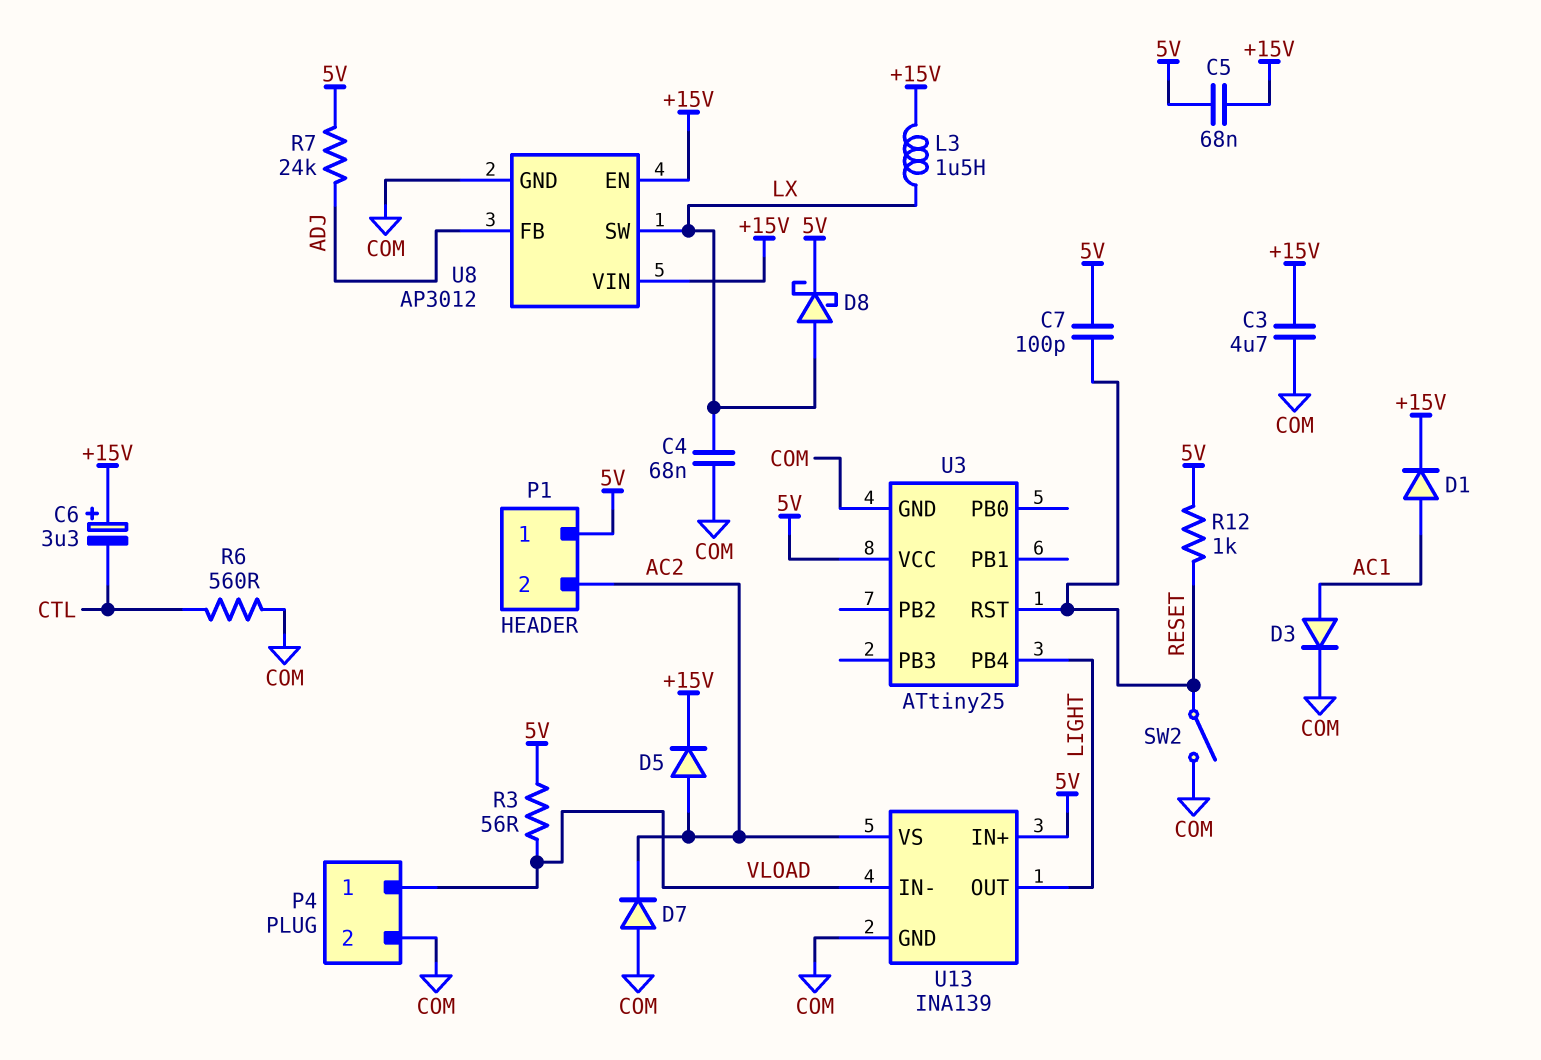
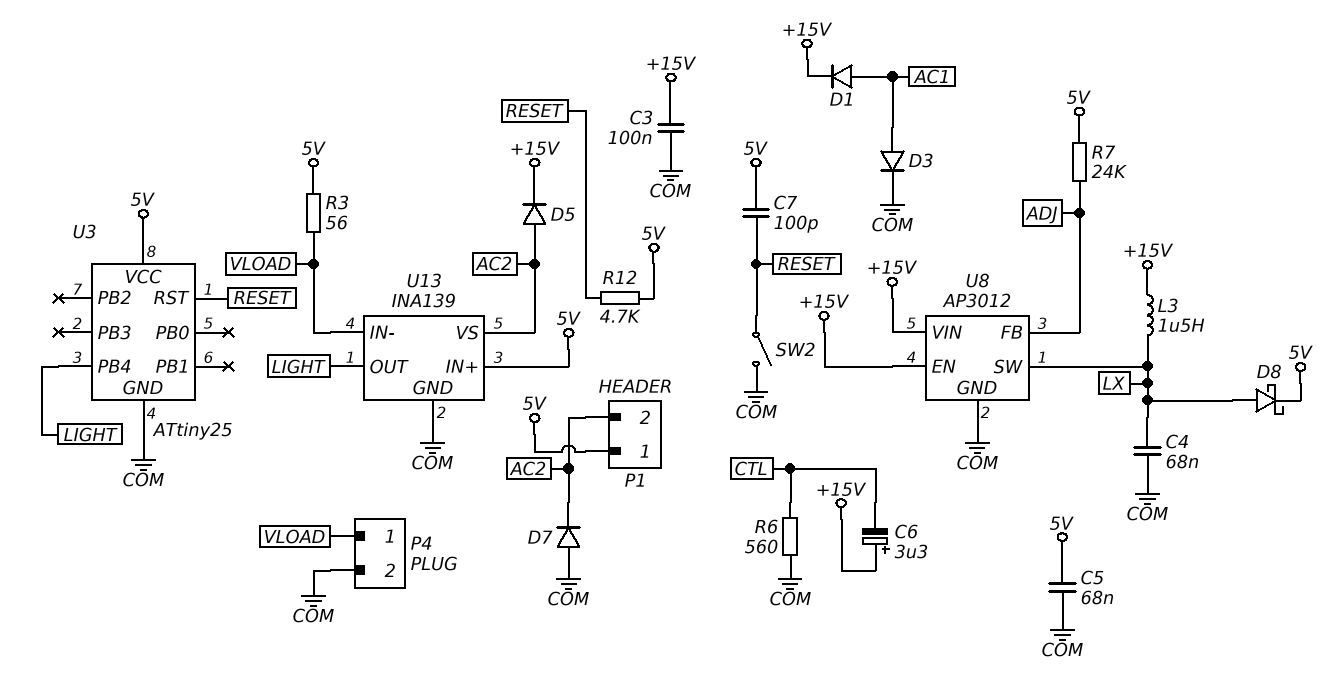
C3: 4.7uF (+15V, COM) -> 100nF (+15V, COM)
C5: 68nF (+15V, 5V) -> 68nF (5V, COM)
R12: 1k (5V, RESET) -> 4.7k (5V, RESET)

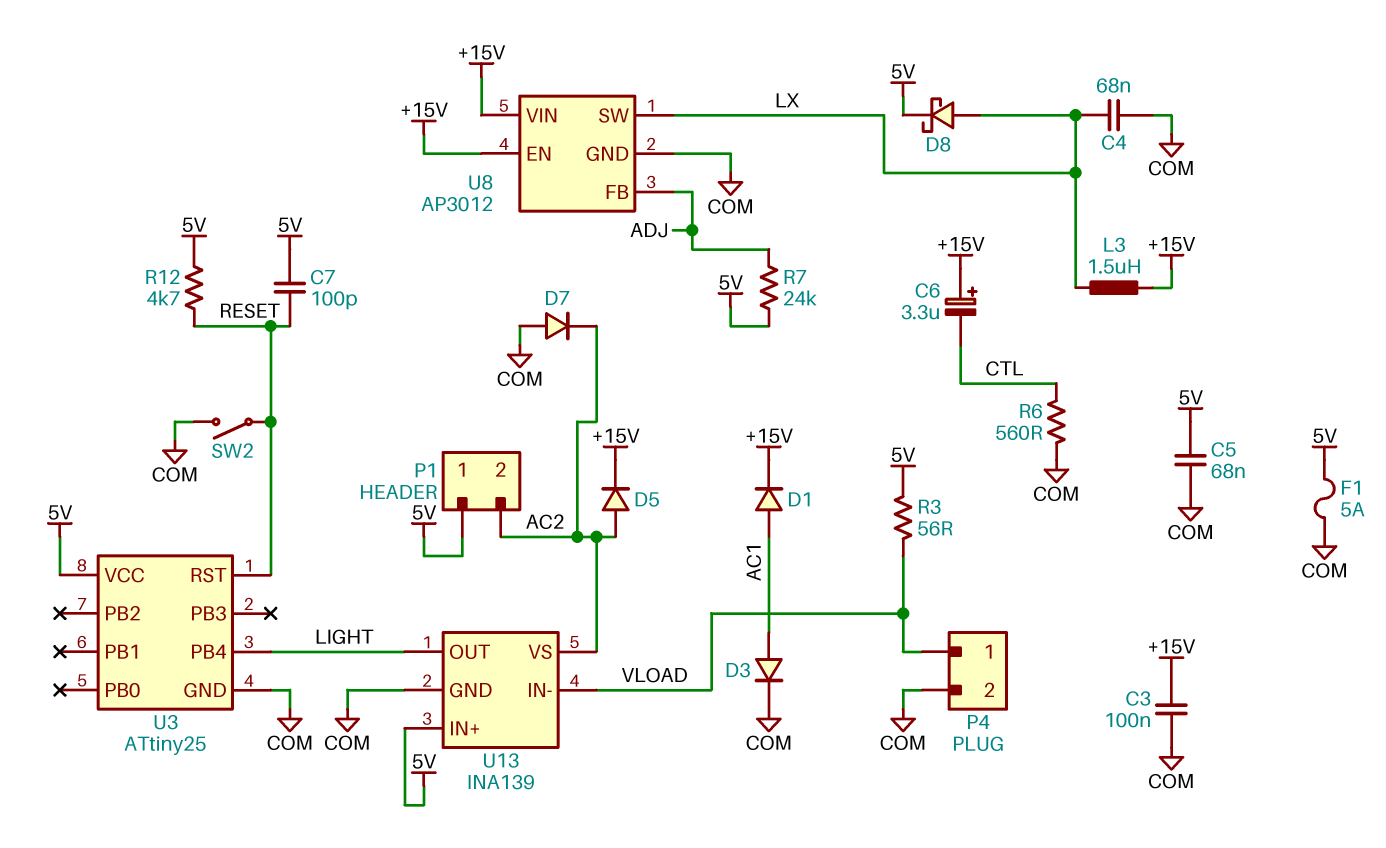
F1: none -> 5A (5V, COM)

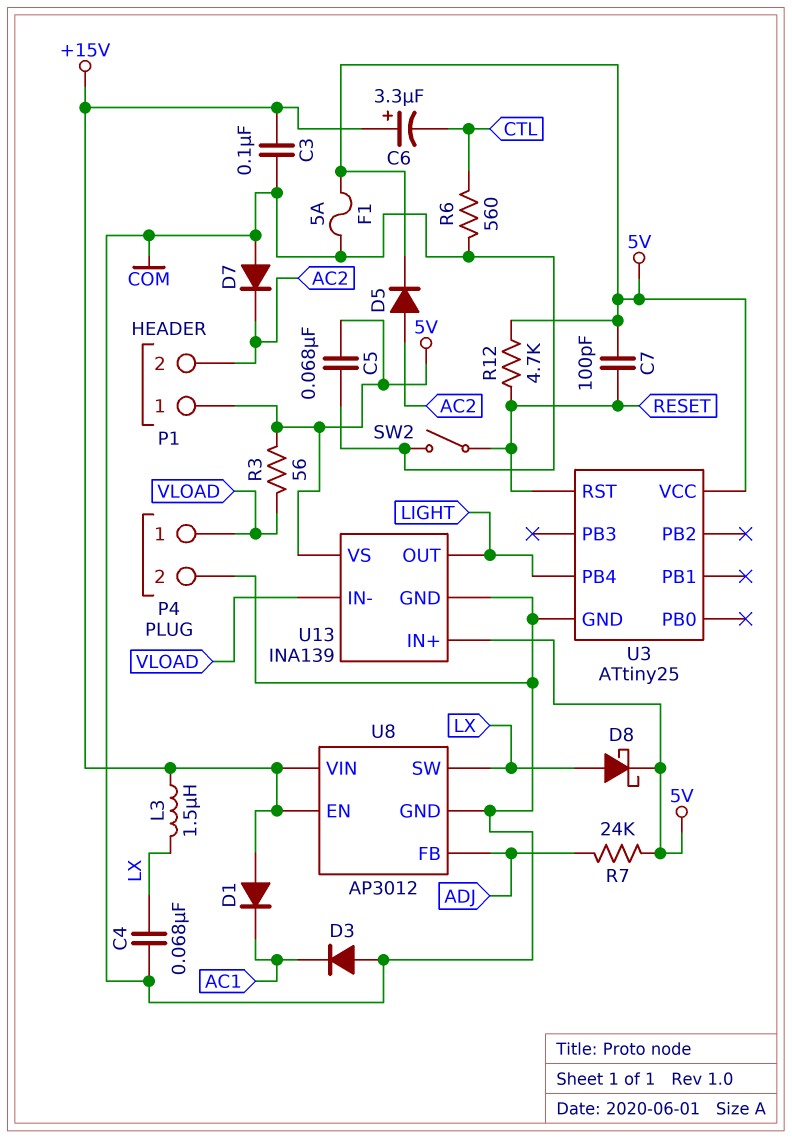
D1: diode (A AC1, K +15V) -> diode (A +15V, K AC1)
D3: diode (A AC1, K COM) -> diode (A COM, K AC1)
D5: diode (A AC2, K +15V) -> diode (A AC2, K 5V)
U13 pin VS: AC2 -> 5V

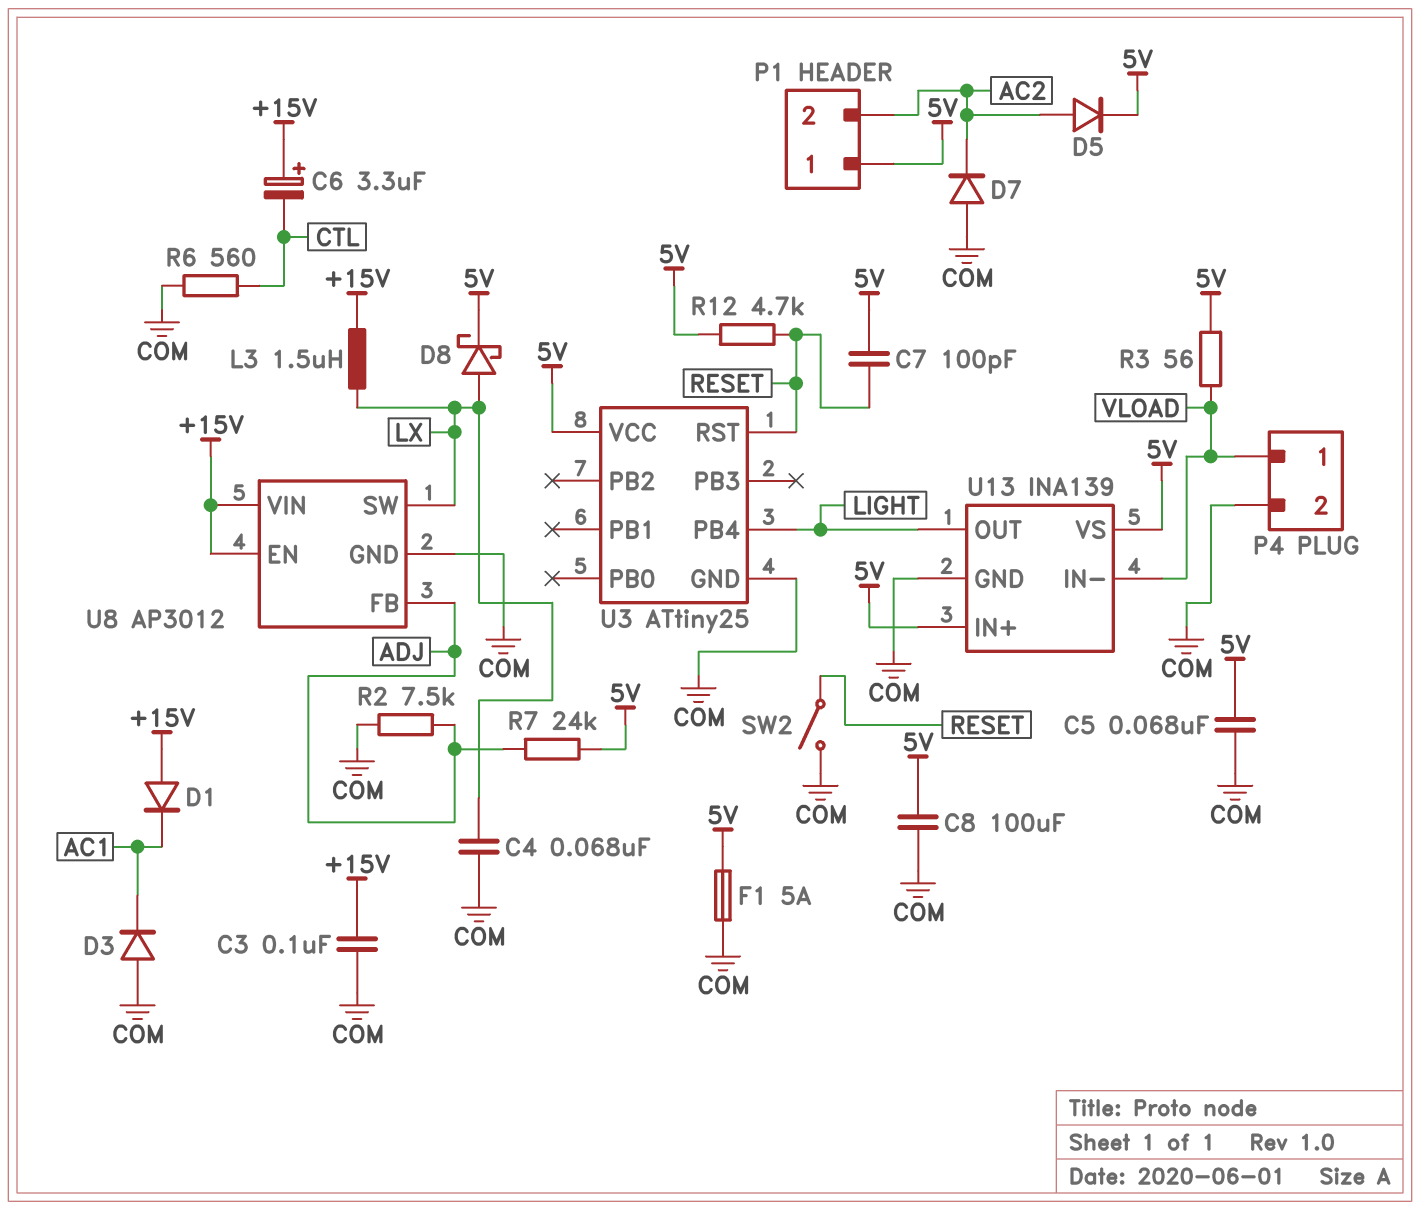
C8: none -> 100uF (5V, COM)
R2: none -> 7.5k (ADJ, COM)

